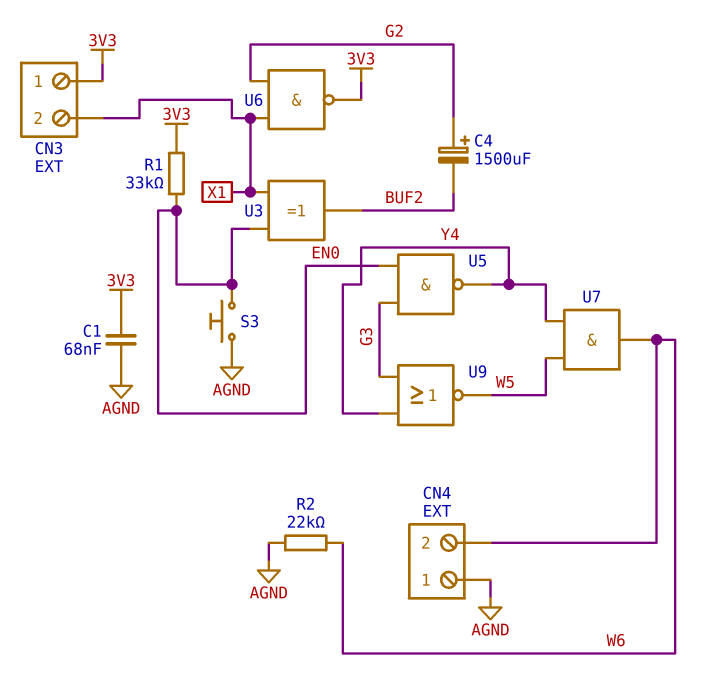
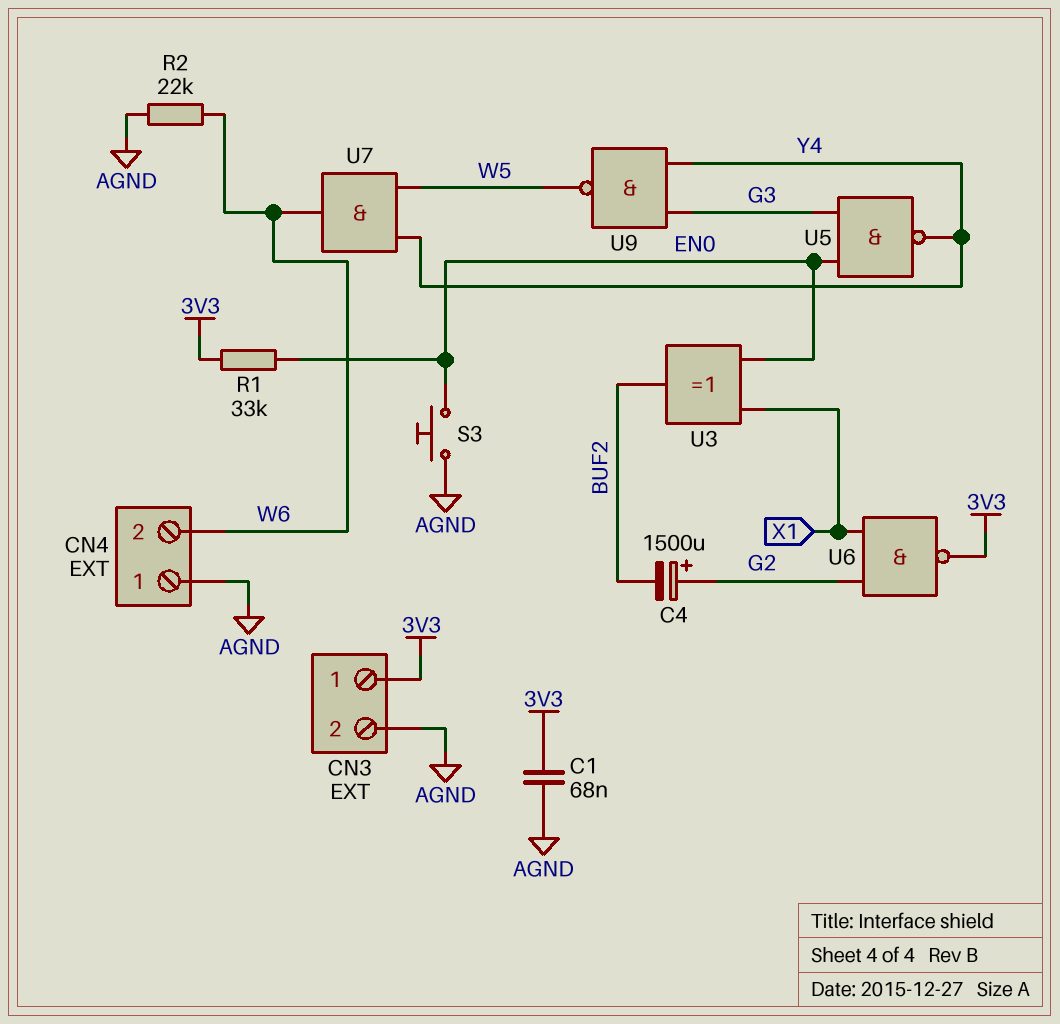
CN3 pin 2: X1 -> AGND
U9: NOR (in G3, in Y4, out W5) -> NAND (in G3, in Y4, out W5)

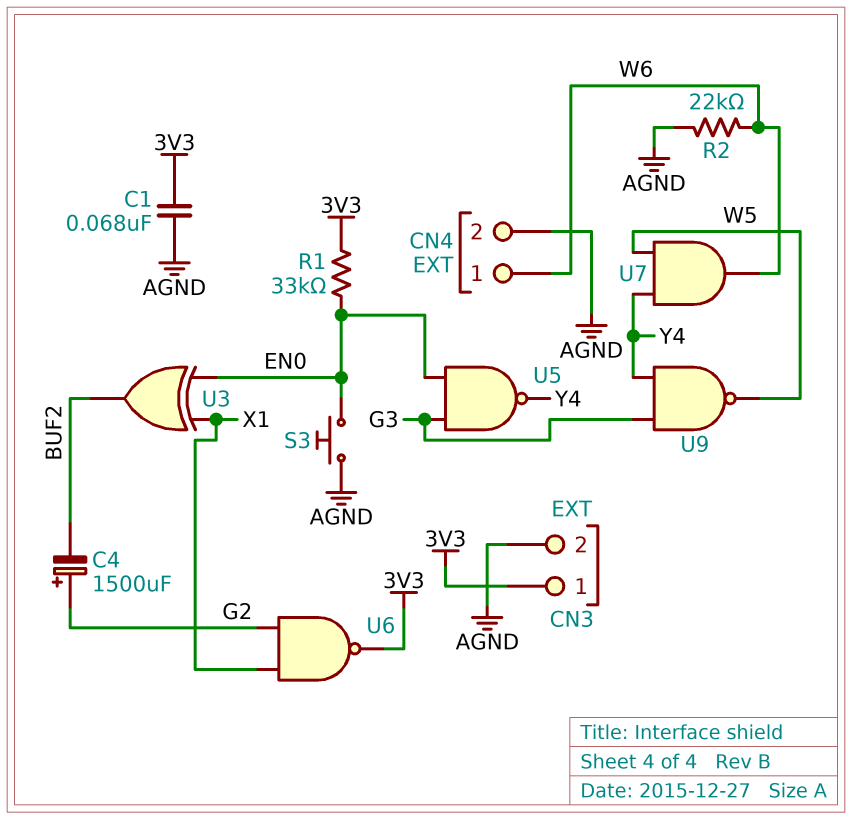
CN4 pin 1: AGND -> W6
CN4 pin 2: W6 -> AGND

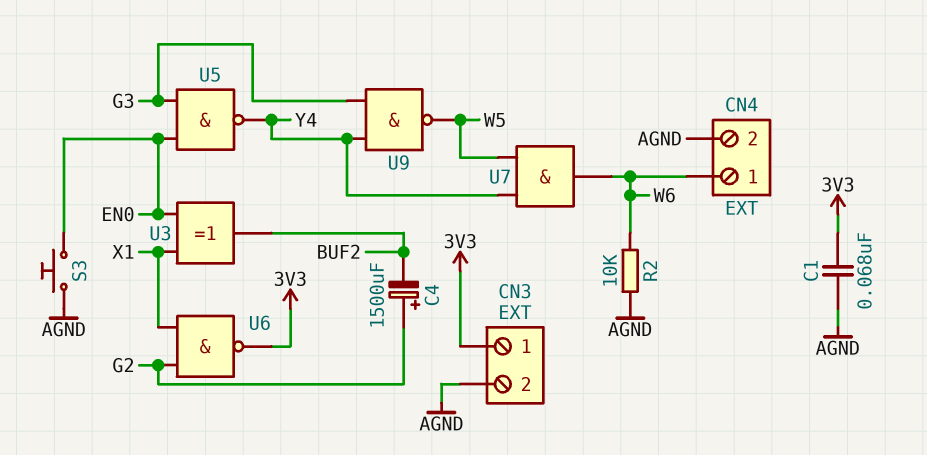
R1: 33k (3V3, EN0) -> none
R2: 22k (AGND, W6) -> 10k (AGND, W6)

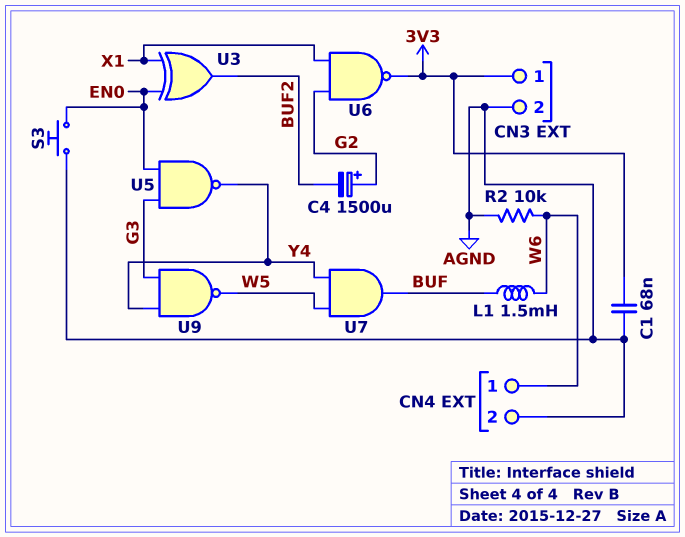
L1: none -> 1.5mH (BUF, W6)
U7: AND (in W5, in Y4, out W6) -> AND (in W5, in Y4, out BUF)

